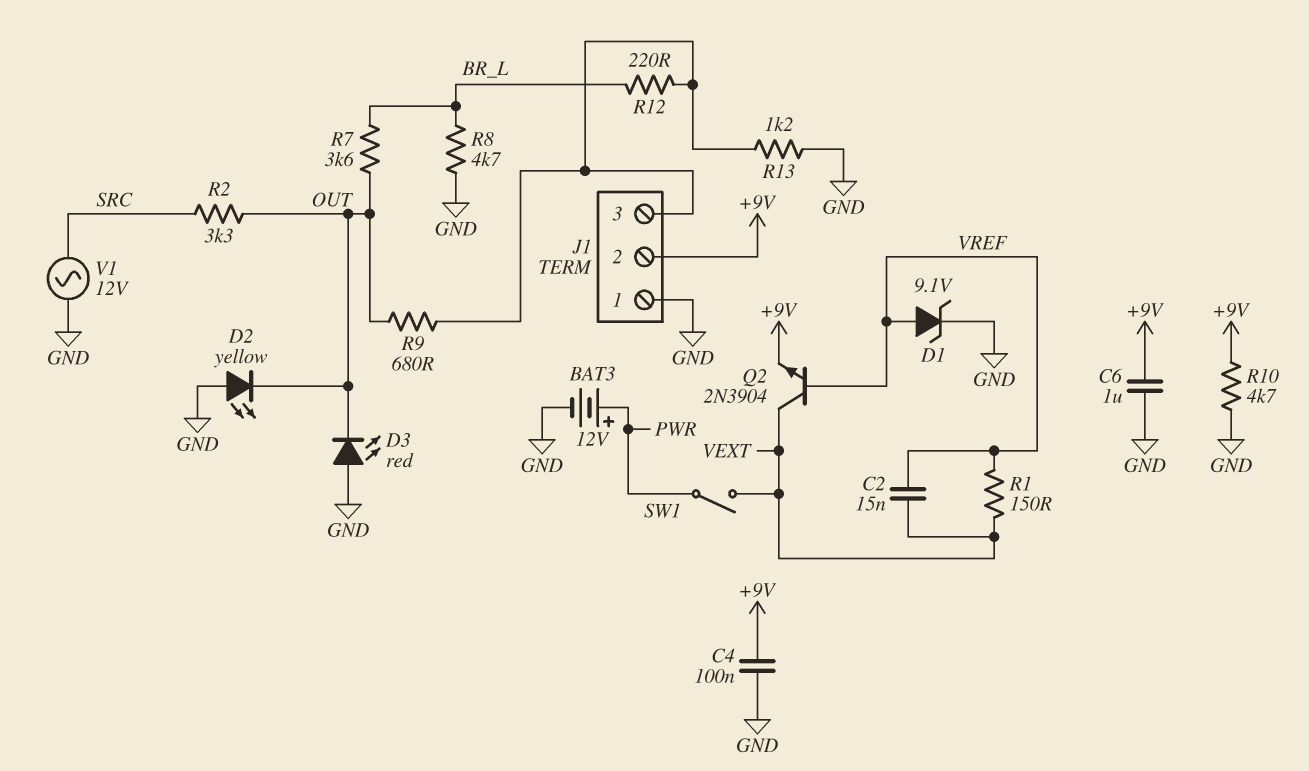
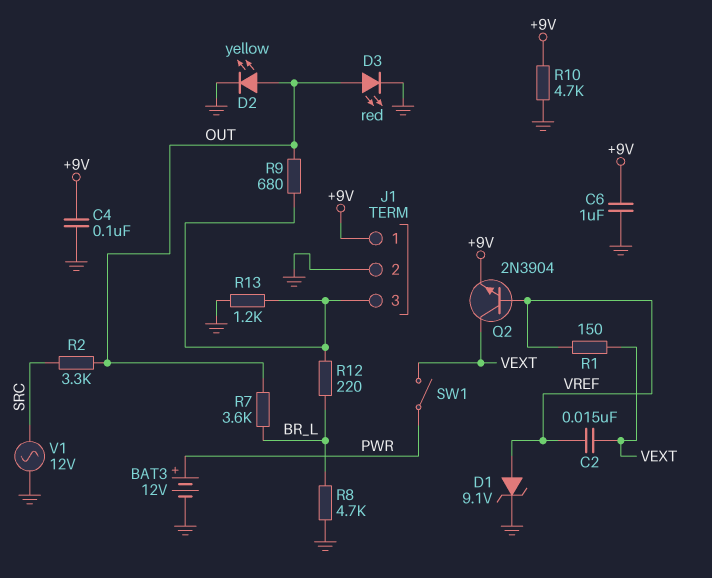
D2: LED yellow (A GND, K OUT) -> LED yellow (A OUT, K GND)
D3: LED red (A GND, K OUT) -> LED red (A OUT, K GND)
J1 pin 1: GND -> +9V
J1 pin 2: +9V -> GND

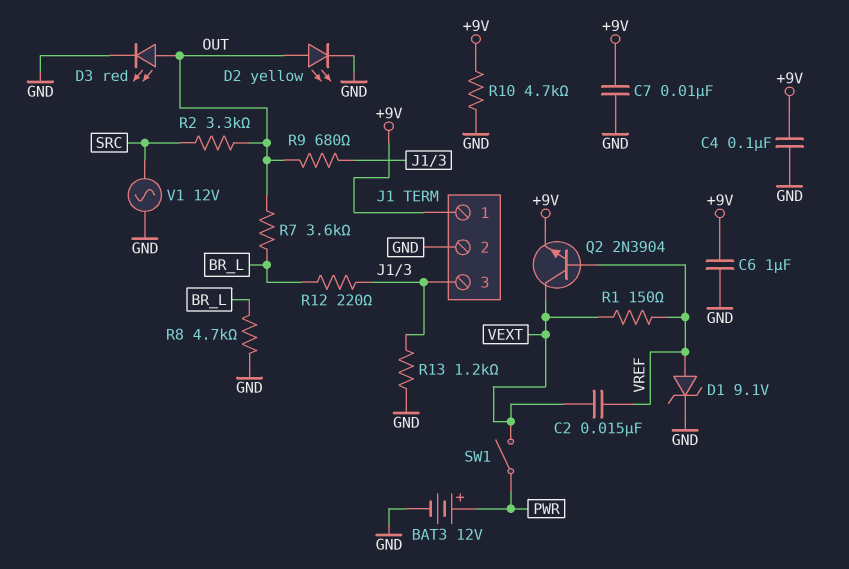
C7: none -> 10nF (+9V, GND)

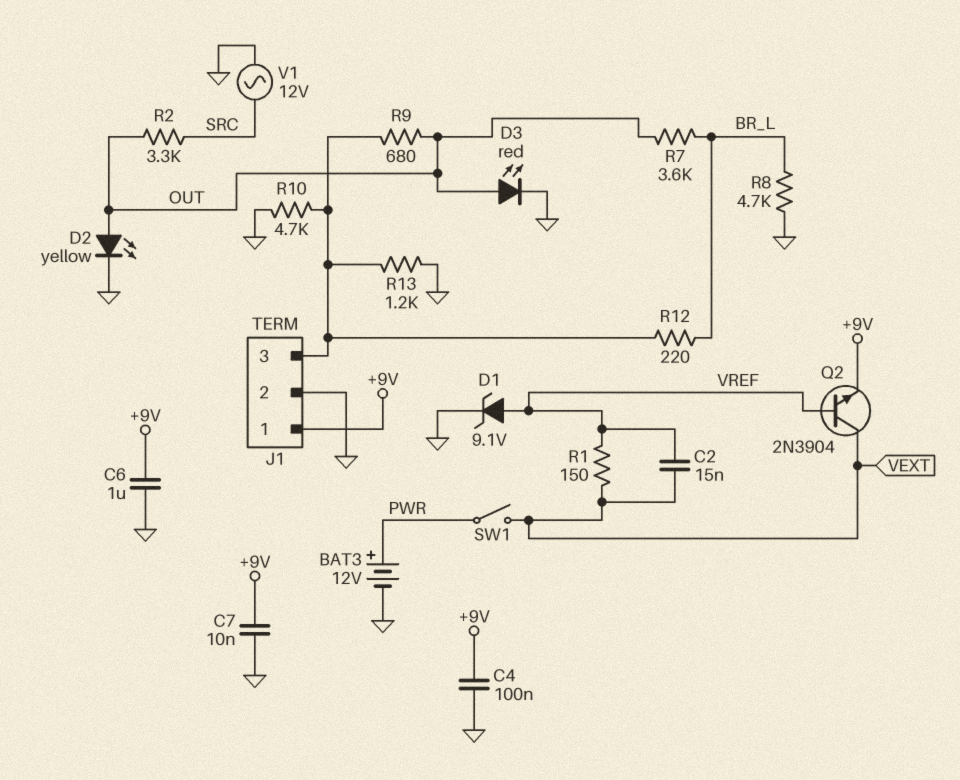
R10: 4.7k (+9V, GND) -> 4.7k (GND, J1/3)

